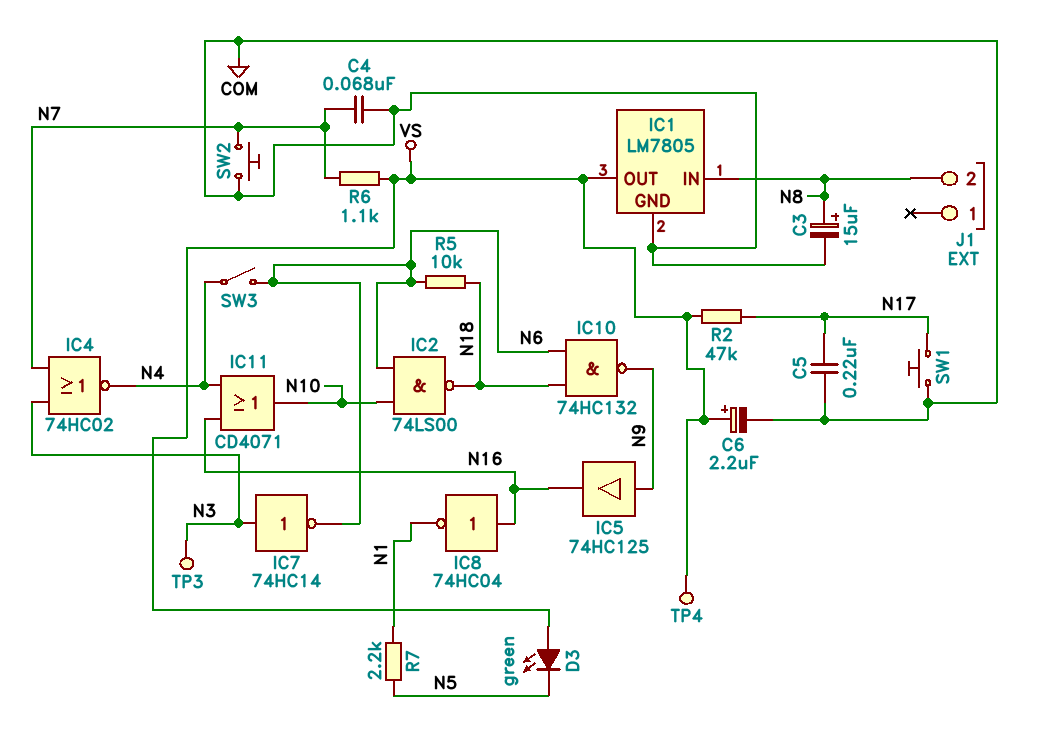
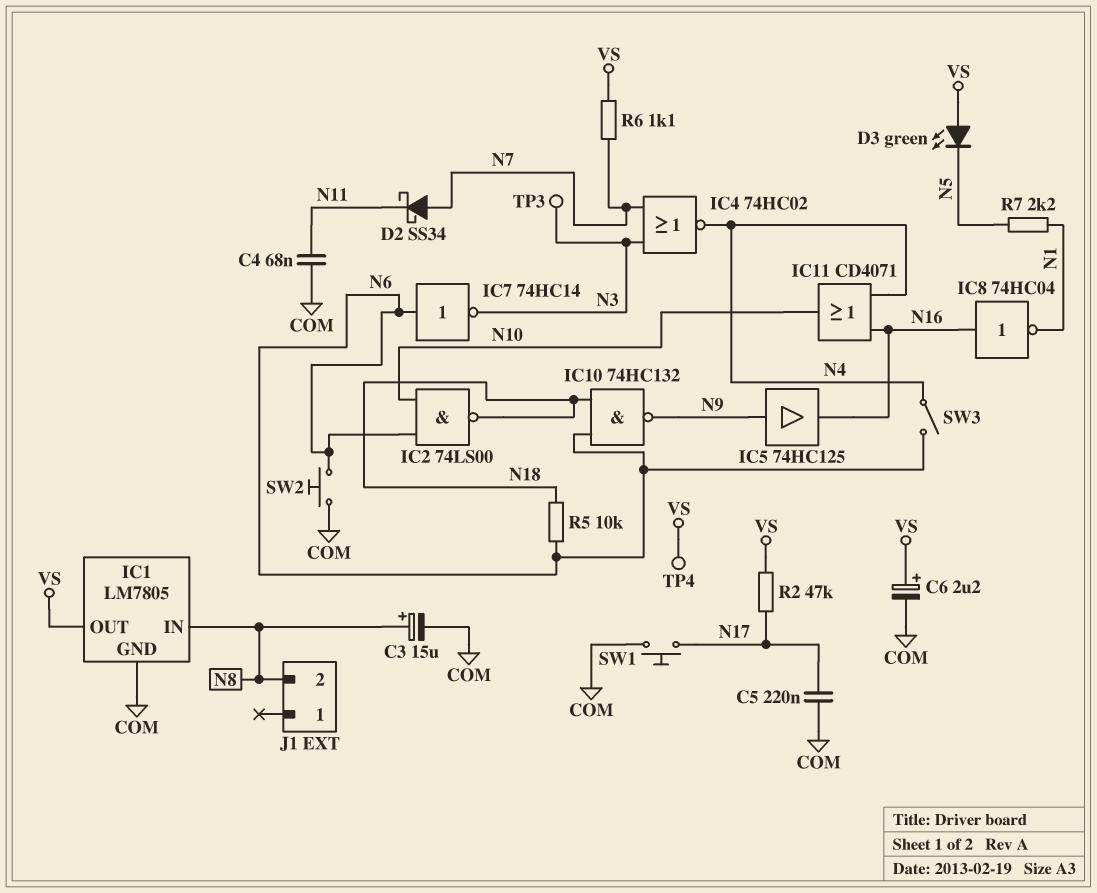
C4: 68nF (COM, N7) -> 68nF (COM, N11)
D2: none -> schottky SS34 (A N7, K N11)
IC7: NOT 74HC14 (in N3, out N6) -> NOT 74HC14 (in N6, out N3)
SW2: button (COM, N7) -> button (COM, N6)

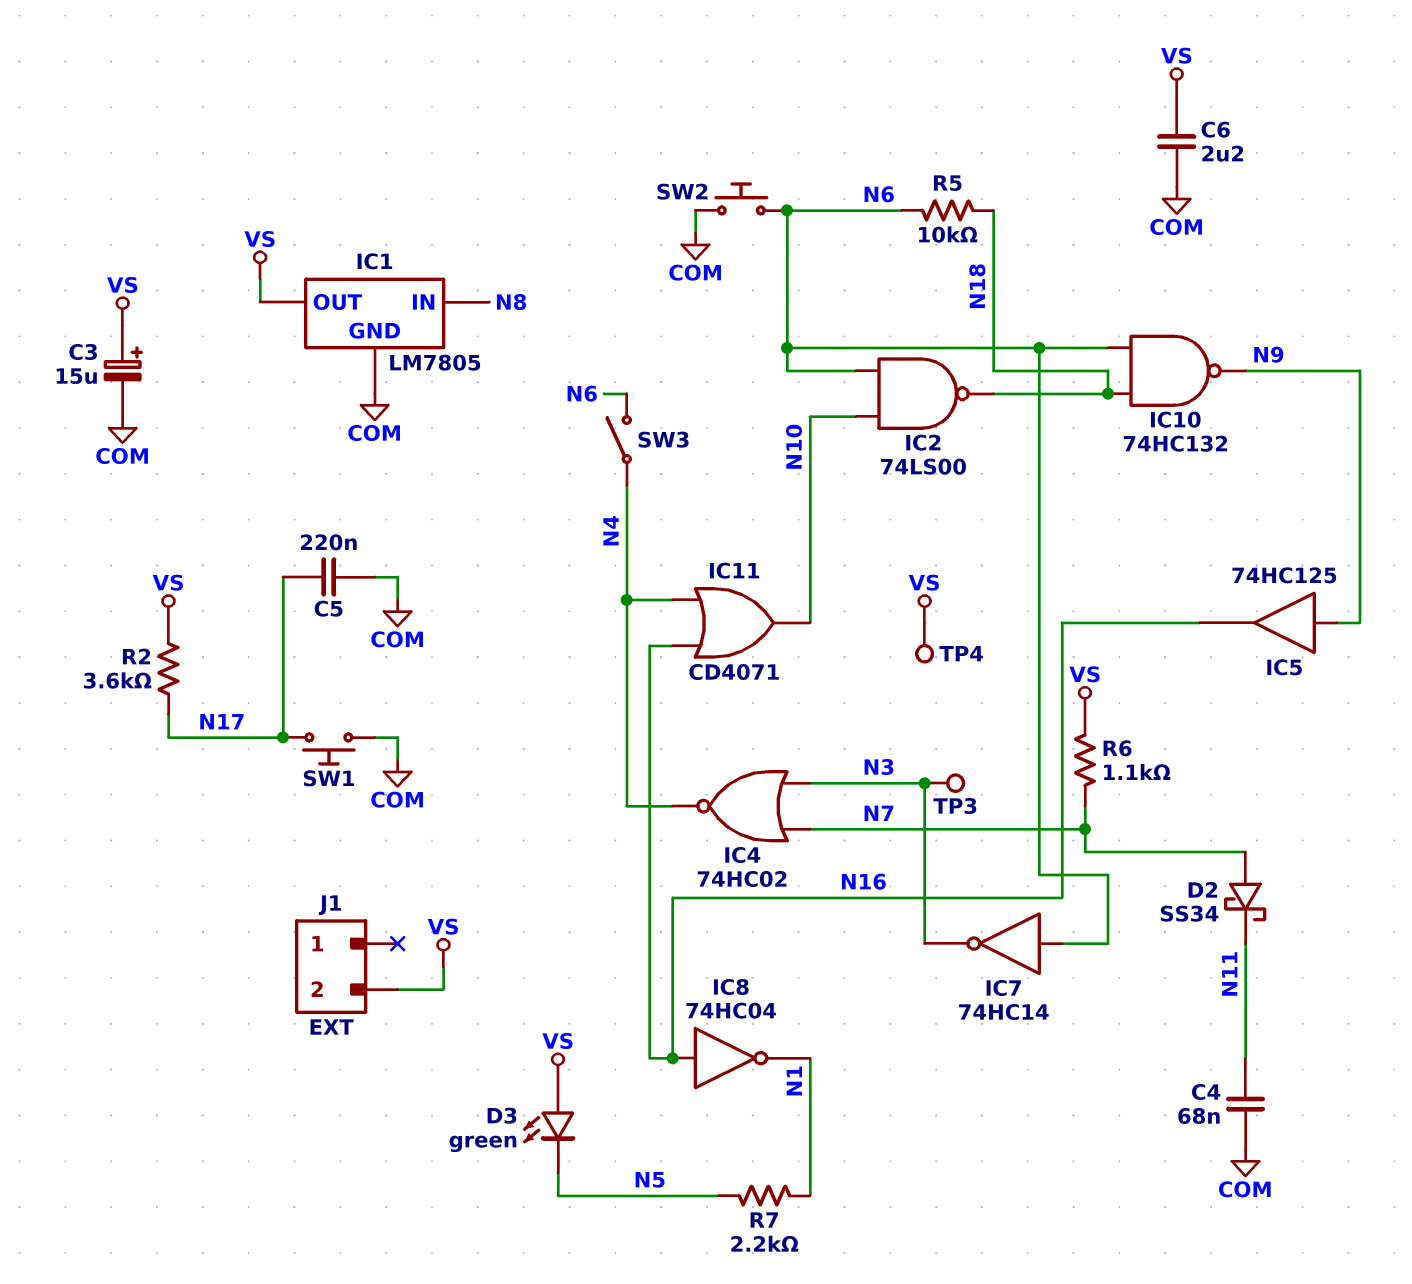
C3: 15uF (plus N8, minus COM) -> 15uF (plus VS, minus COM)
C6: 2.2uF (plus VS, minus COM) -> 2.2uF (COM, VS)
J1 pin 2: N8 -> VS
R2: 47k (N17, VS) -> 3.6k (N17, VS)

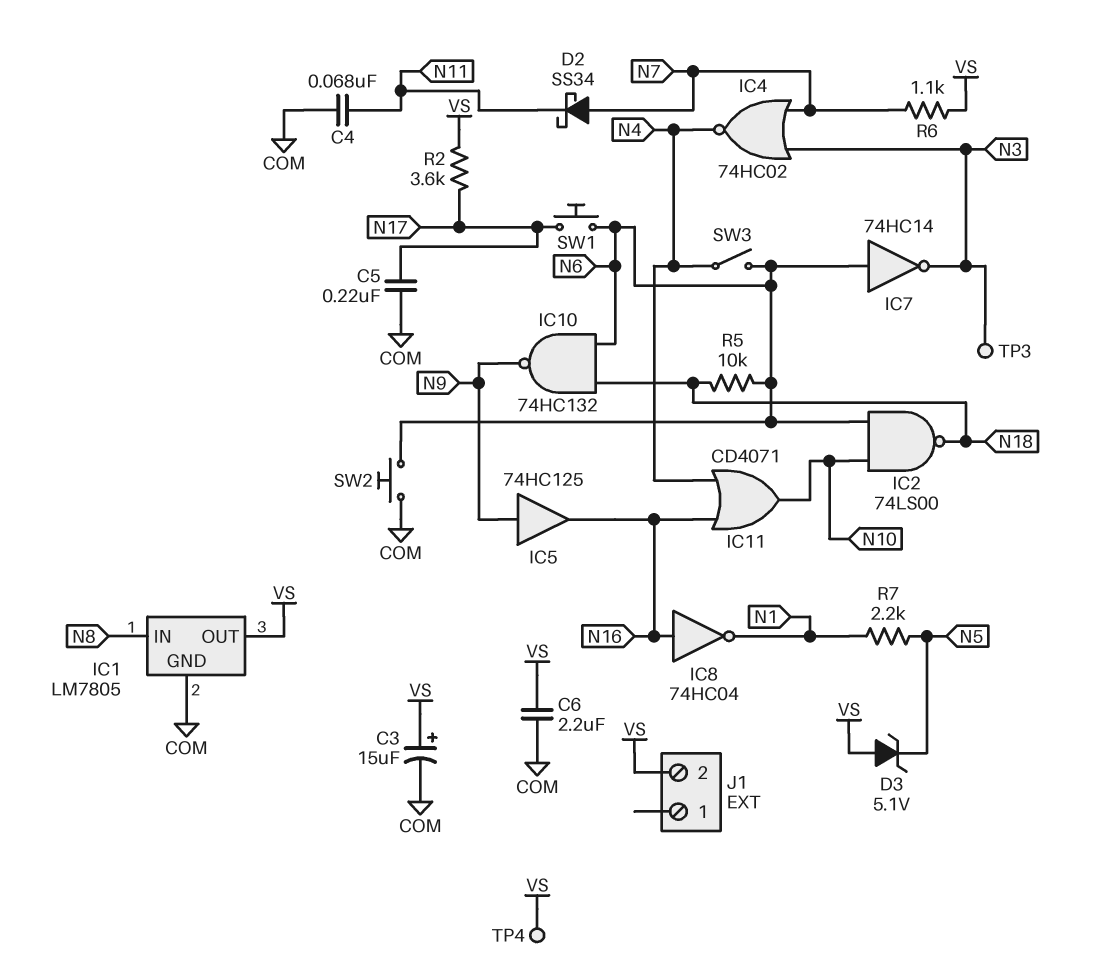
D3: LED green (A VS, K N5) -> zener 5.1V (A VS, K N5)
SW1: button (COM, N17) -> button (N6, N17)

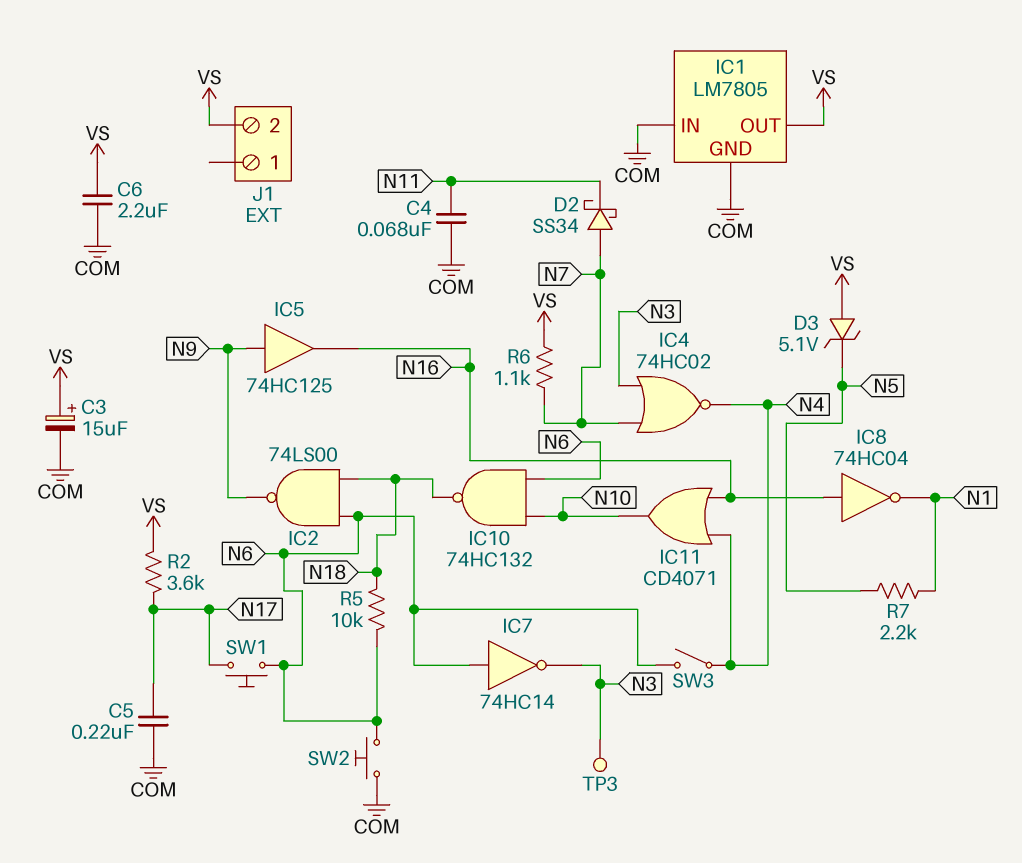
IC1 pin IN: N8 -> COM
IC2: NAND 74LS00 (in N6, in N10, out N18) -> NAND 74LS00 (in N6, in N18, out N9)
IC10: NAND 74HC132 (in N6, in N18, out N9) -> NAND 74HC132 (in N6, in N10, out N18)
TP4: test point (VS) -> none

